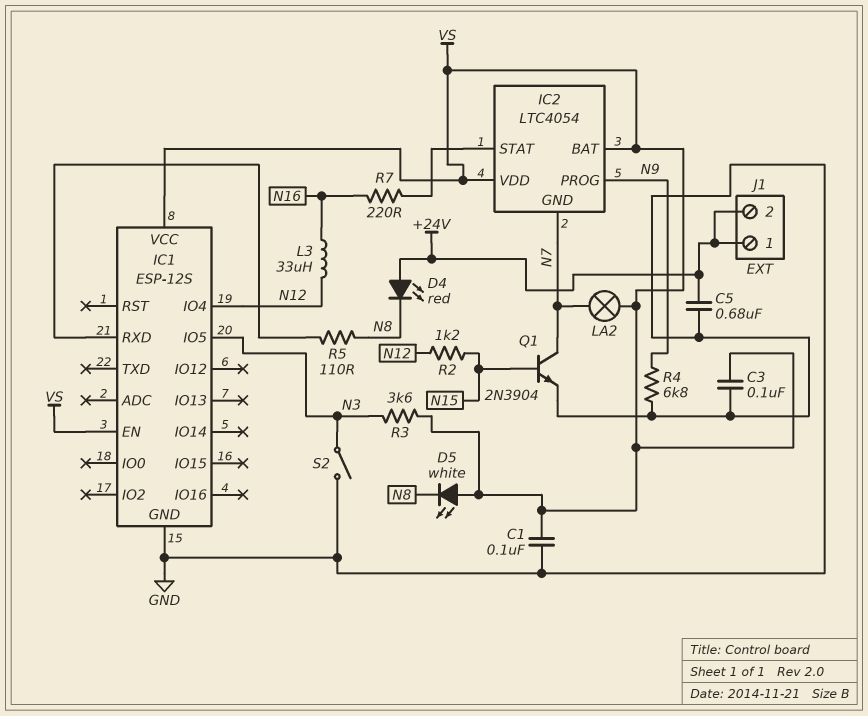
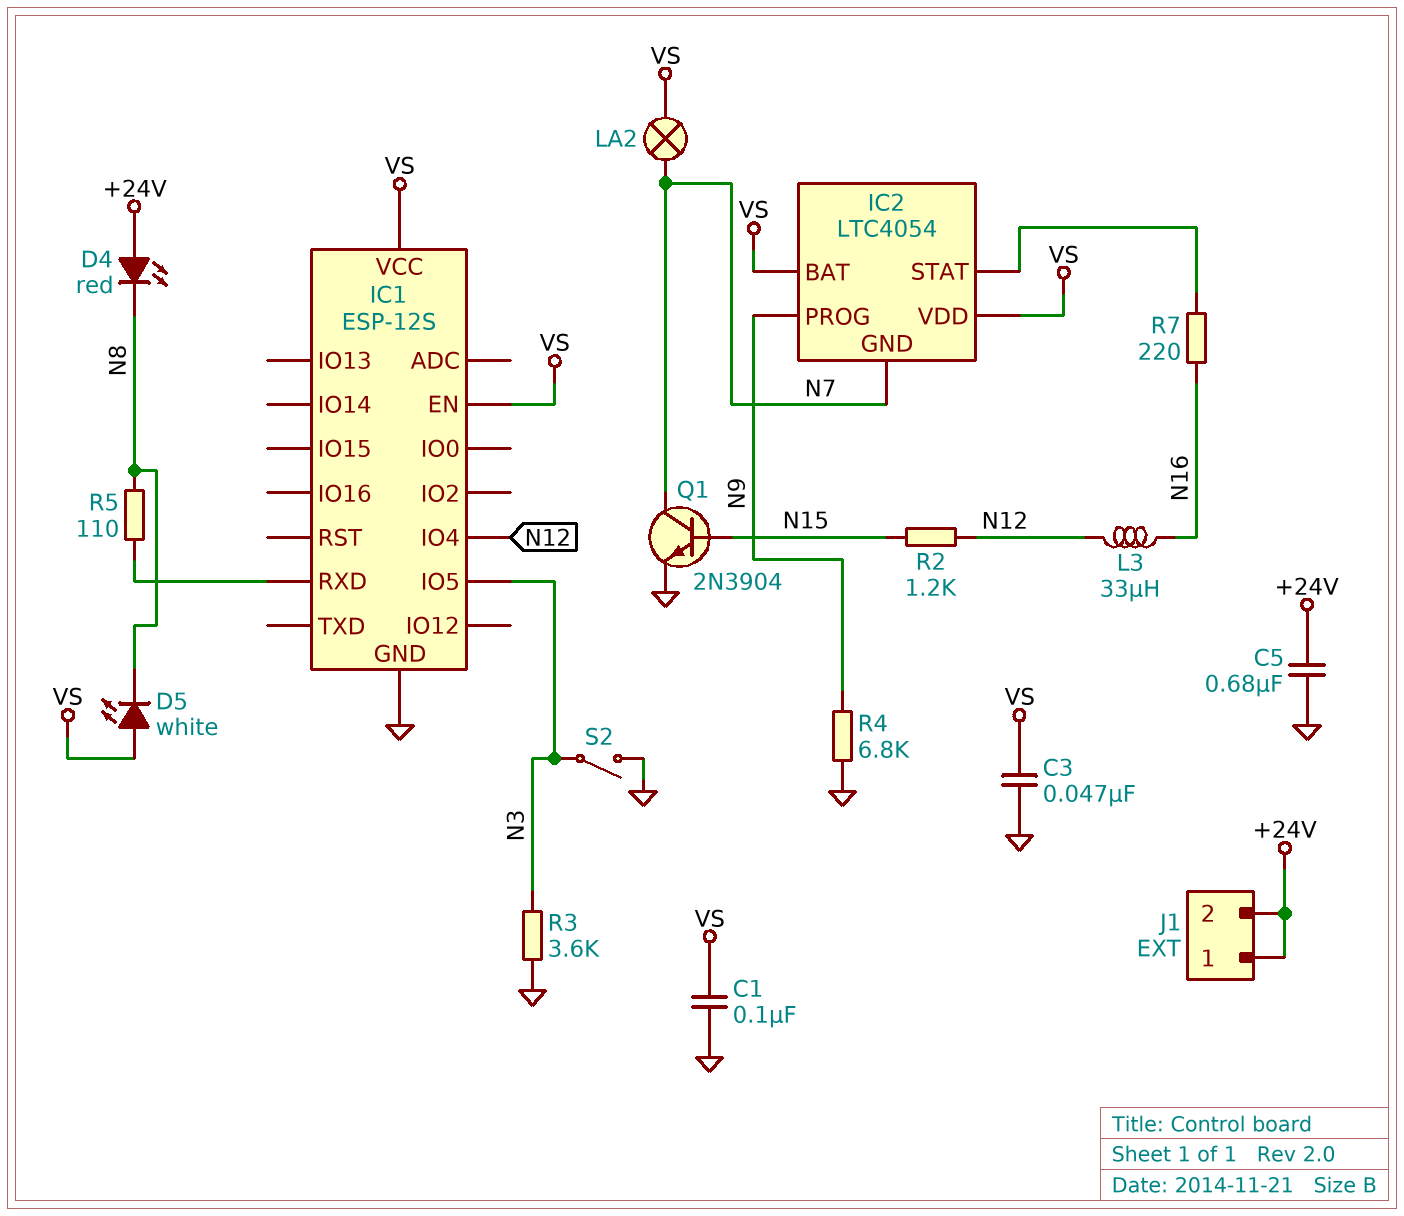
C3: 100nF (GND, VS) -> 47nF (GND, VS)
R3: 3.6k (N3, VS) -> 3.6k (GND, N3)

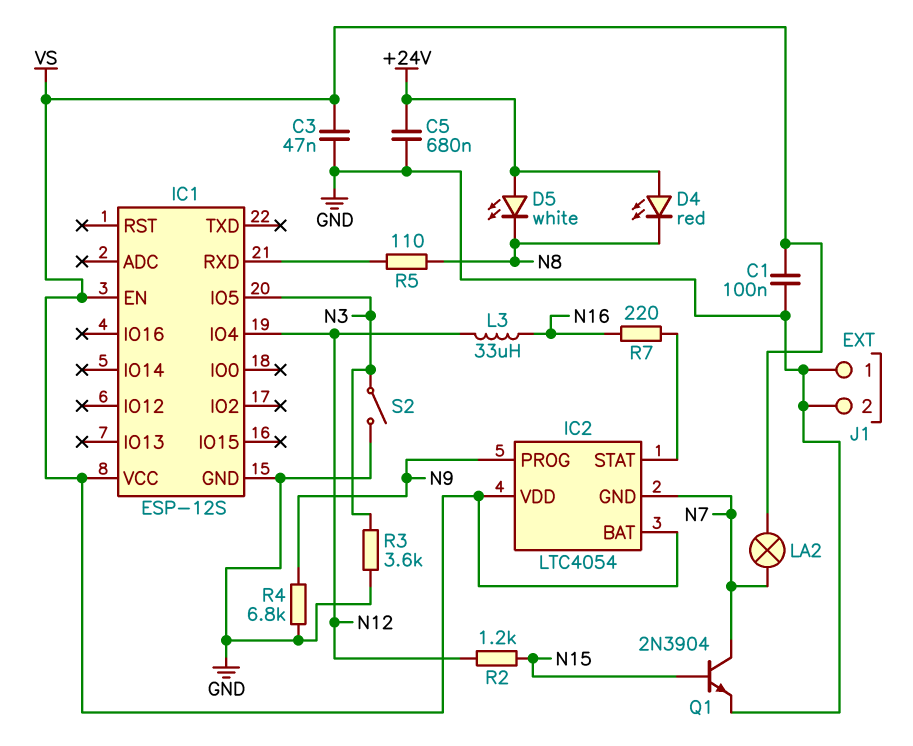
D5: LED white (A VS, K N8) -> LED white (A +24V, K N8)
J1 pin 1: +24V -> GND
J1 pin 2: +24V -> GND

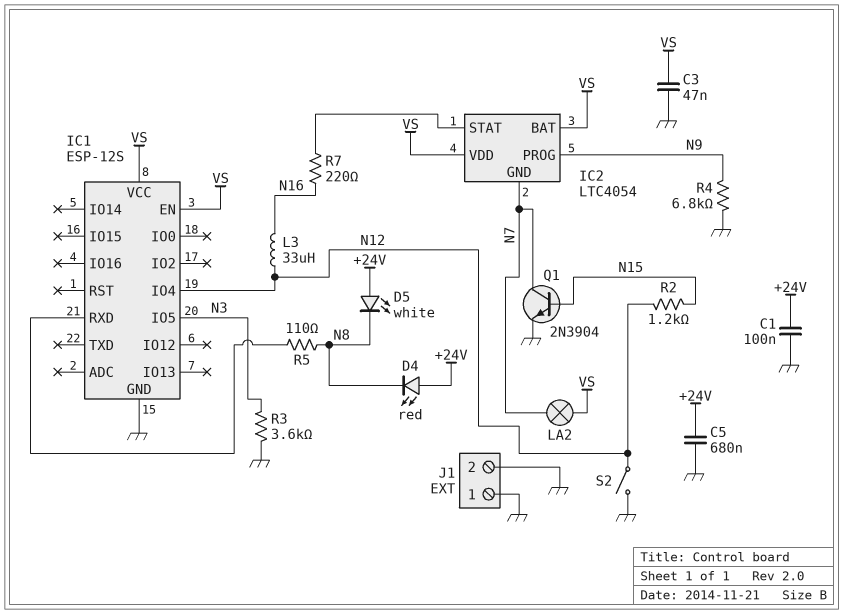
C1: 100nF (GND, VS) -> 100nF (+24V, GND)
S2: switch (GND, N3) -> switch (GND, N12)

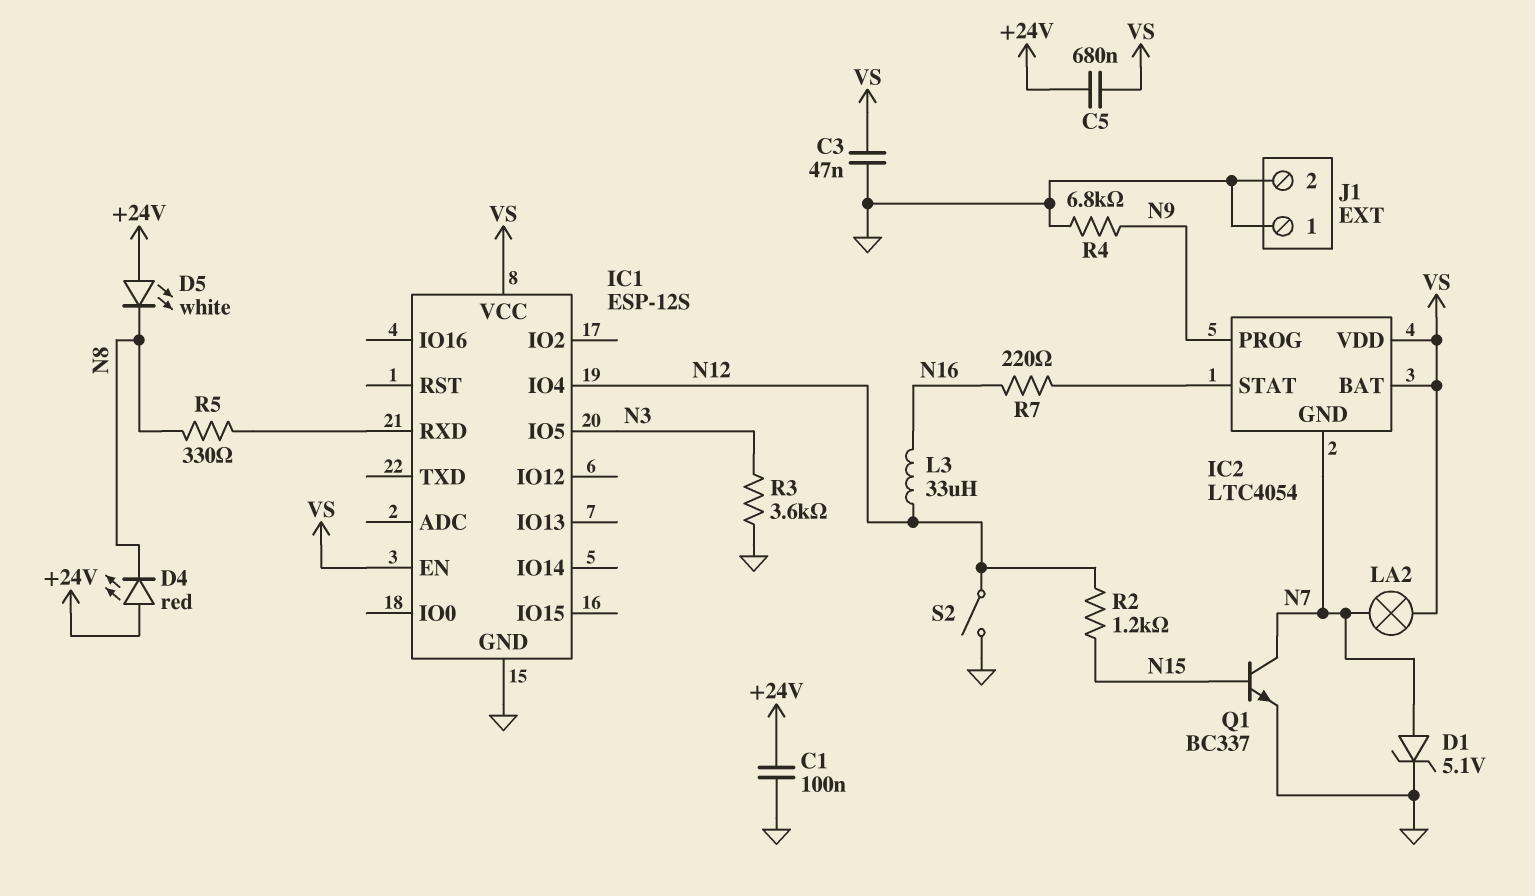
C5: 680nF (+24V, GND) -> 680nF (+24V, VS)
D1: none -> zener 5.1V (A N7, K GND)
Q1: NPN 2N3904 (B N15, C N7, E GND) -> NPN BC337 (B N15, C N7, E GND)
R5: 110 (IC1/RXD, N8) -> 330 (IC1/RXD, N8)

